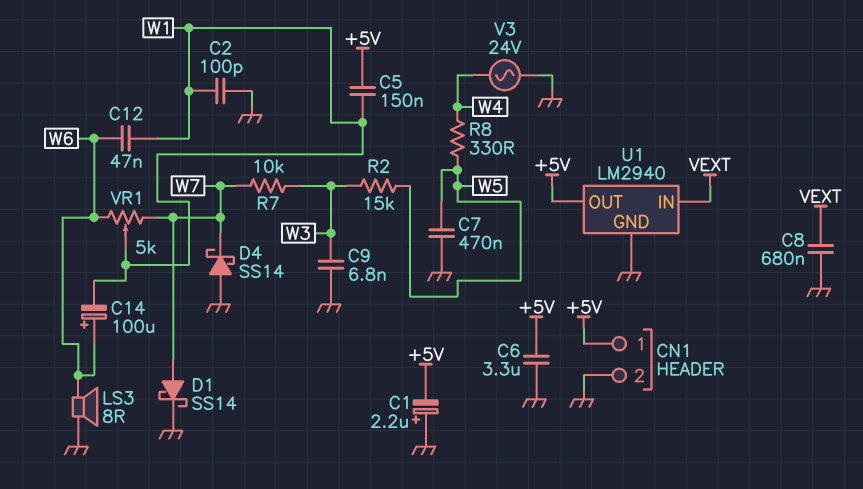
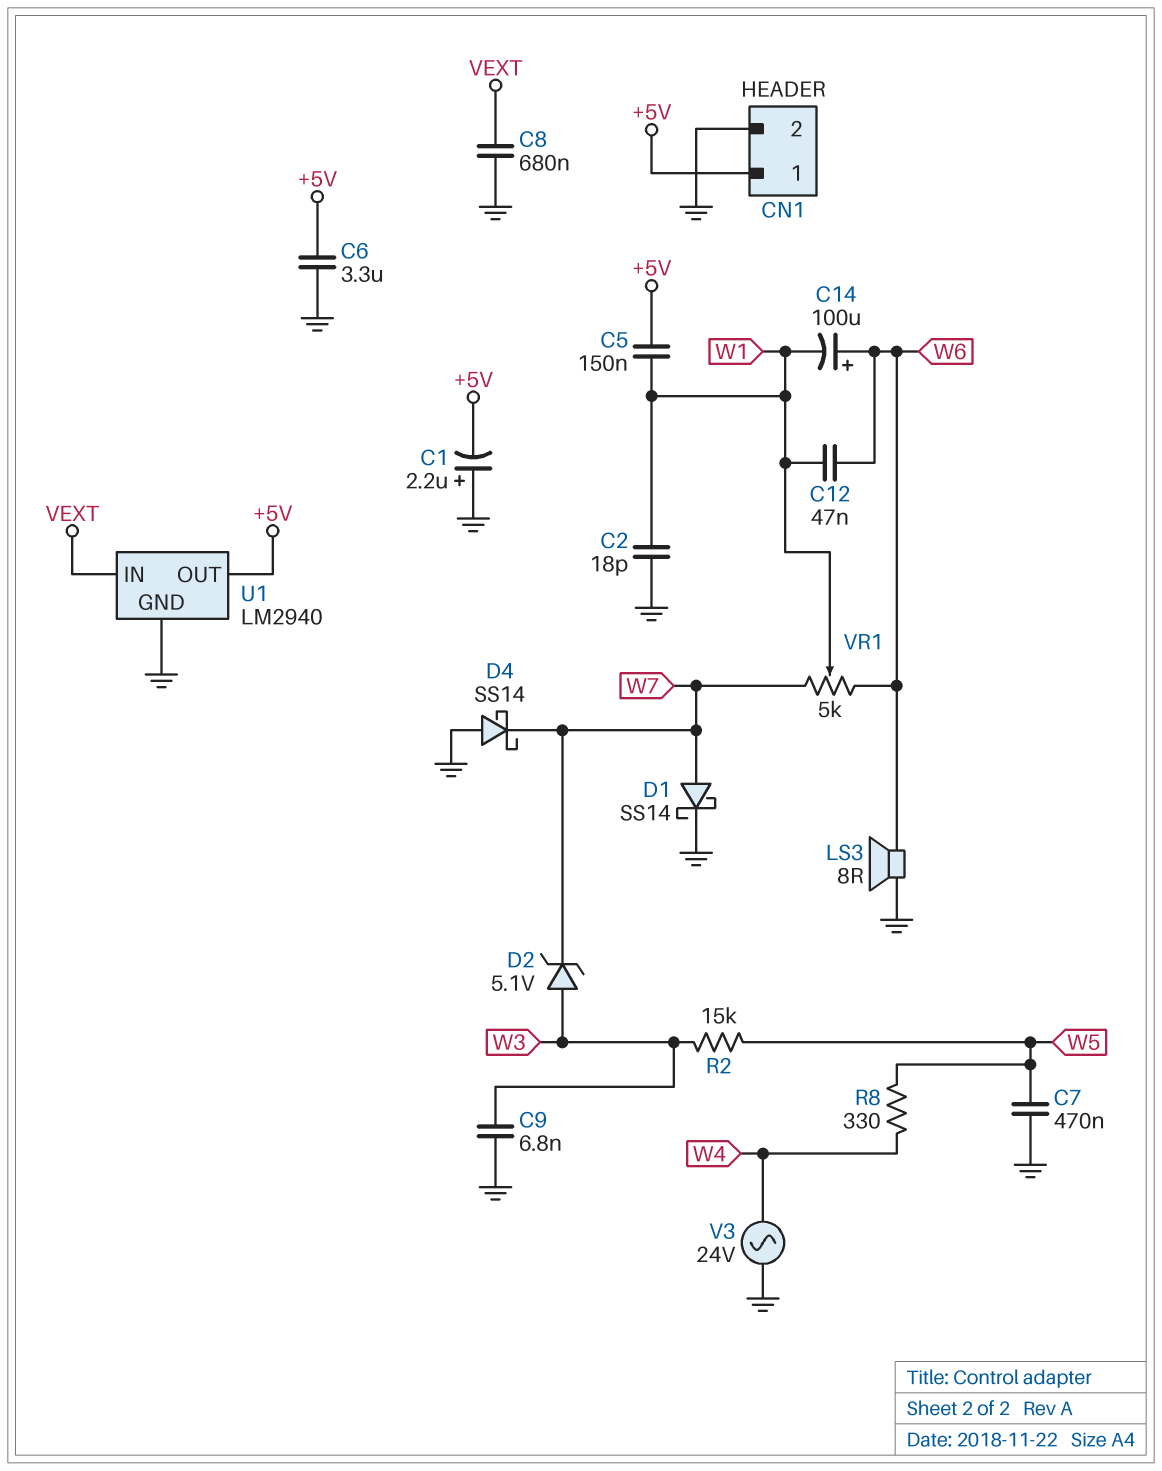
C2: 100pF (GND, W1) -> 18pF (GND, W1)
D2: none -> zener 5.1V (A W3, K W7)
R7: 10k (W3, W7) -> none

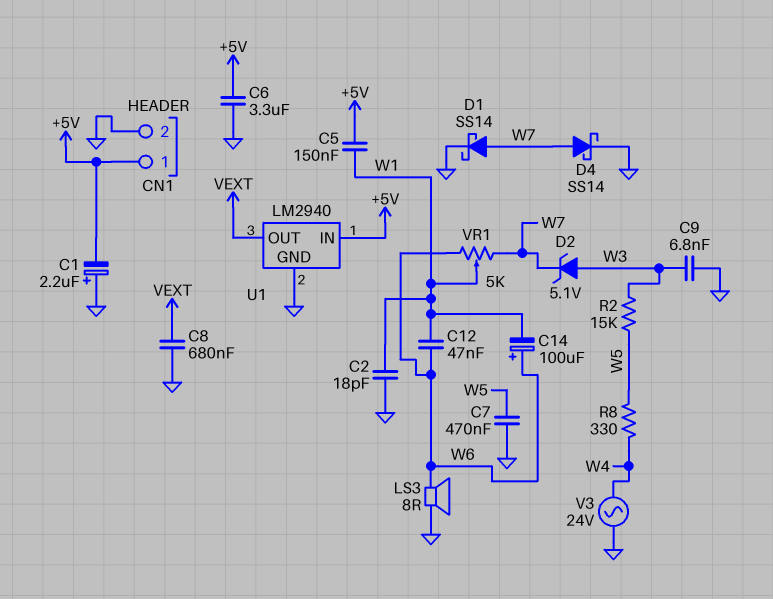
D4: schottky SS14 (A GND, K W7) -> schottky SS14 (A W7, K GND)
U1 pin IN: VEXT -> +5V
U1 pin OUT: +5V -> VEXT

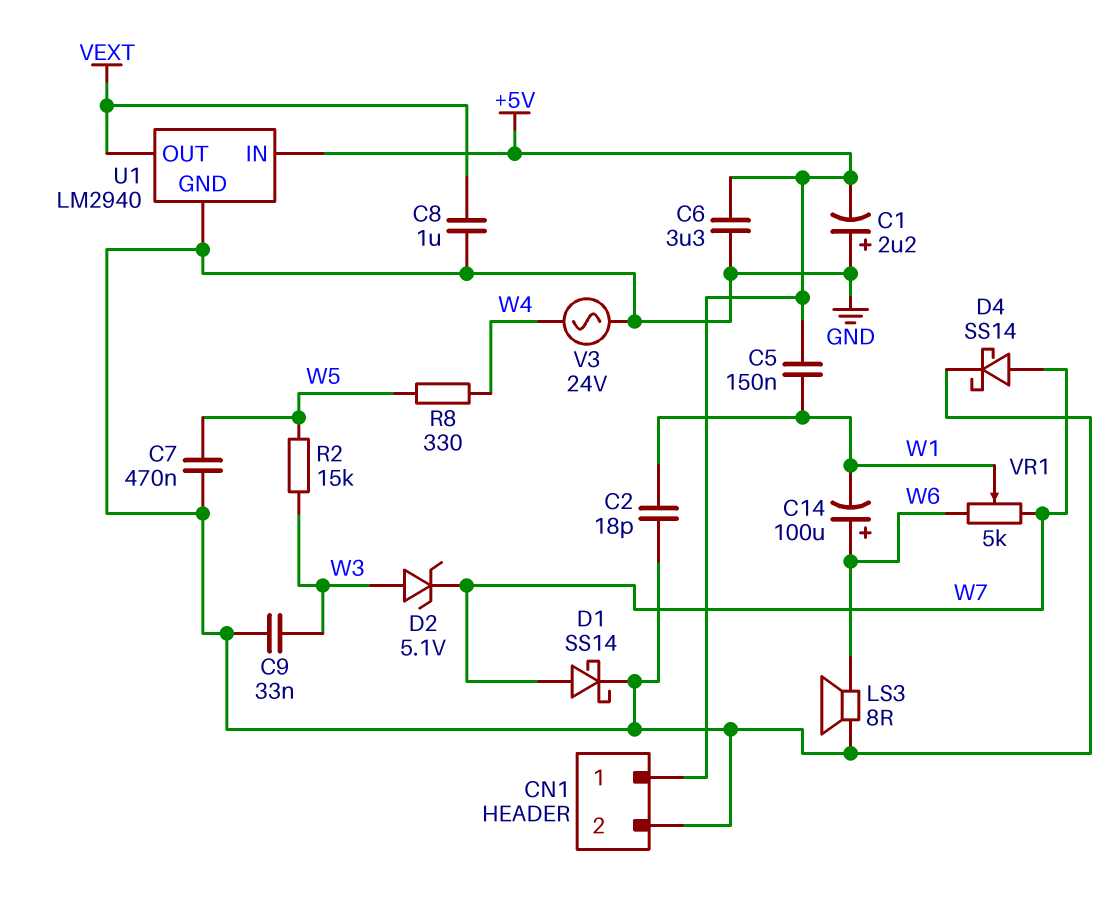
C8: 680nF (GND, VEXT) -> 1uF (GND, VEXT)
C9: 6.8nF (GND, W3) -> 33nF (GND, W3)
C12: 47nF (W1, W6) -> none

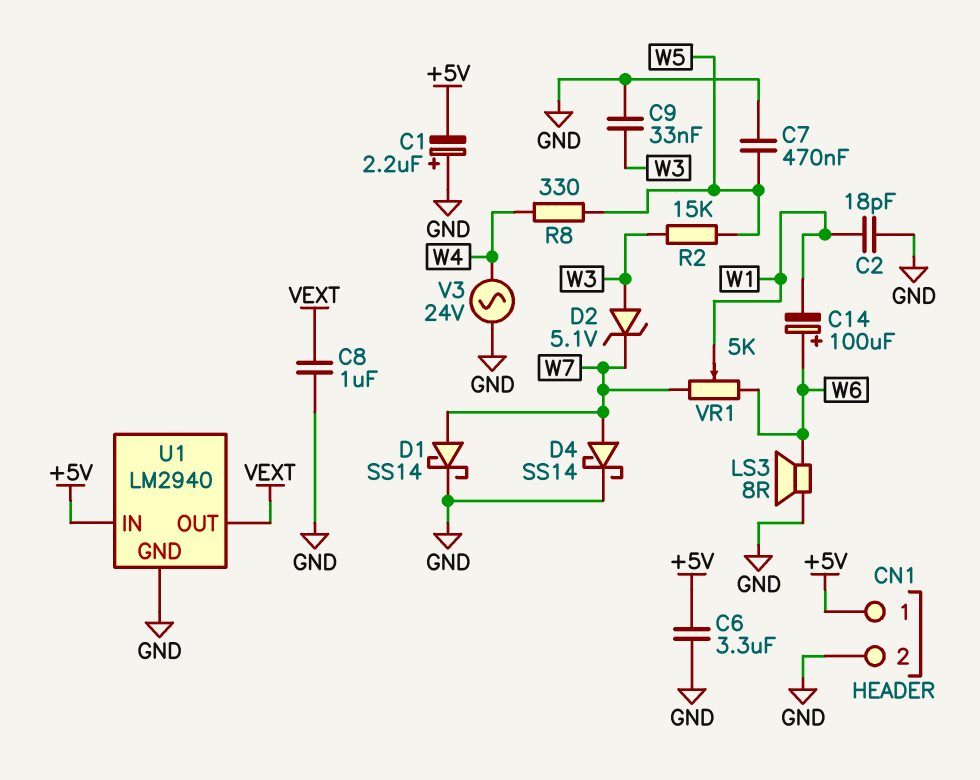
C5: 150nF (+5V, W1) -> none

